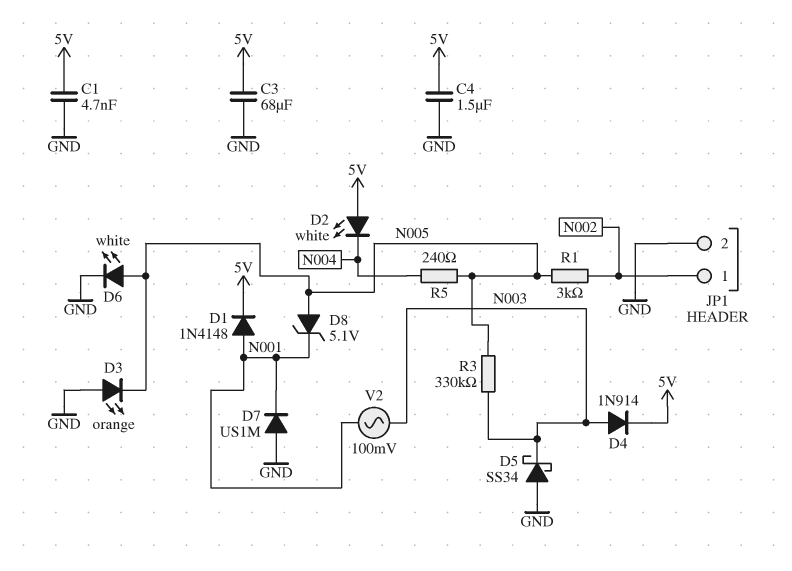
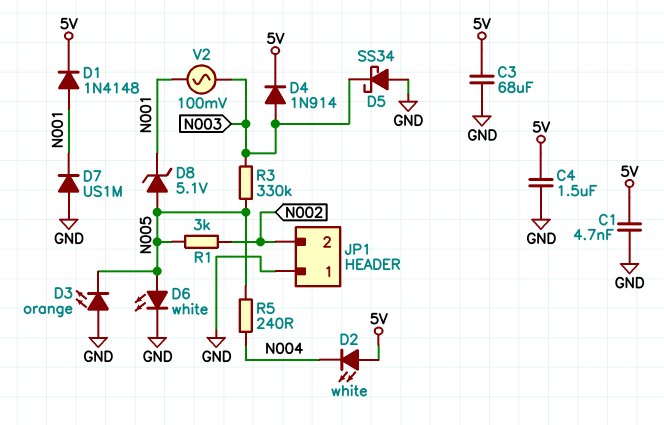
JP1 pin 1: N002 -> GND
JP1 pin 2: GND -> N002

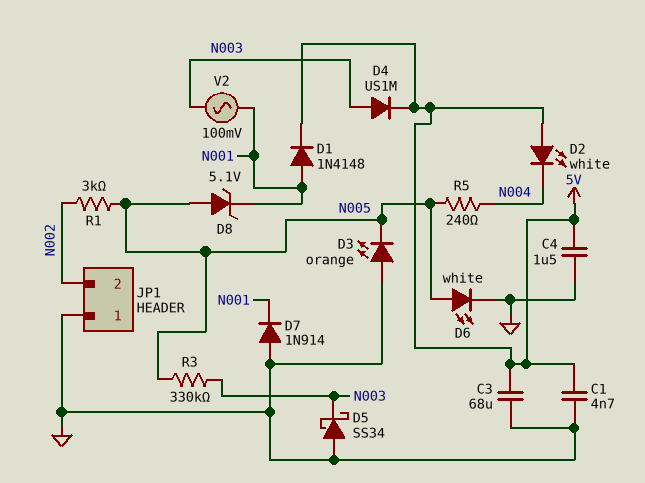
D4: diode 1N914 (A N003, K 5V) -> diode US1M (A N003, K 5V)
D7: diode US1M (A GND, K N001) -> diode 1N914 (A GND, K N001)

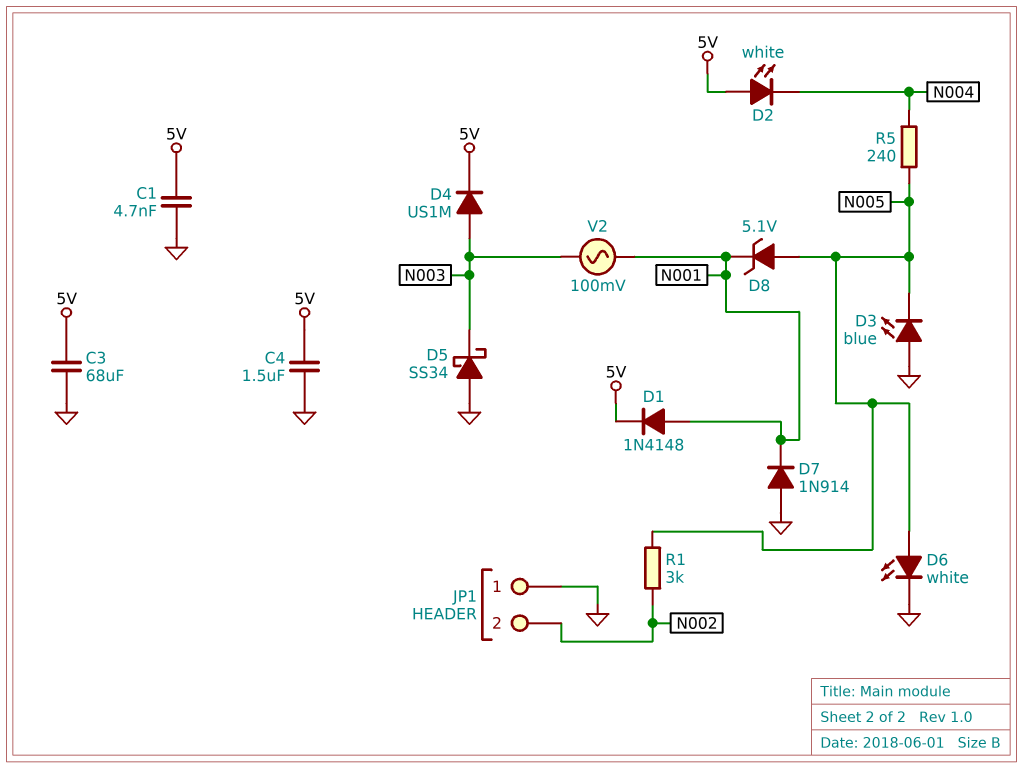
D3: LED orange (A GND, K N005) -> LED blue (A GND, K N005)
R3: 330k (N003, N005) -> none

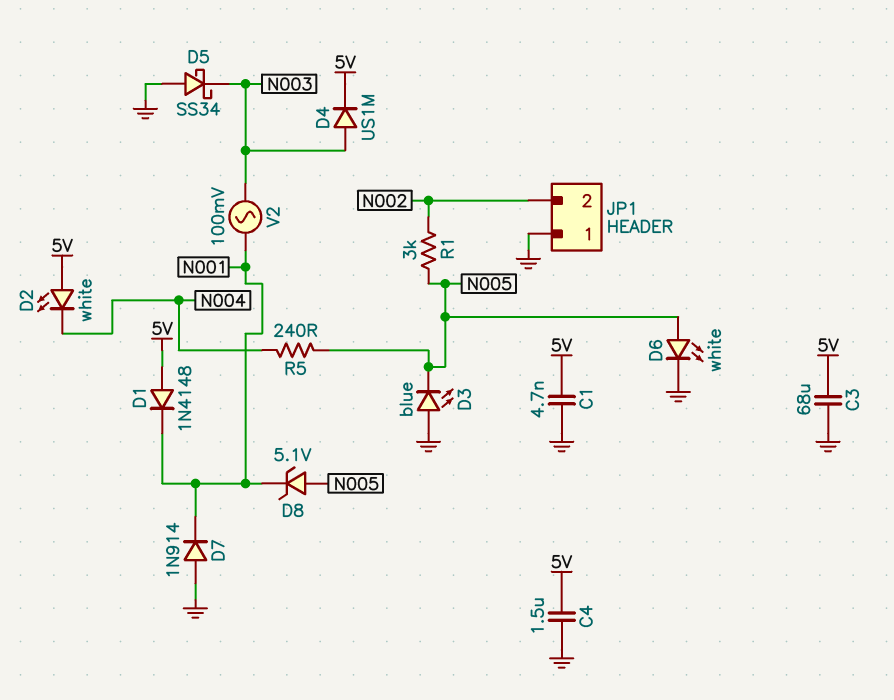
D1: diode 1N4148 (A N001, K 5V) -> diode 1N4148 (A 5V, K N001)

